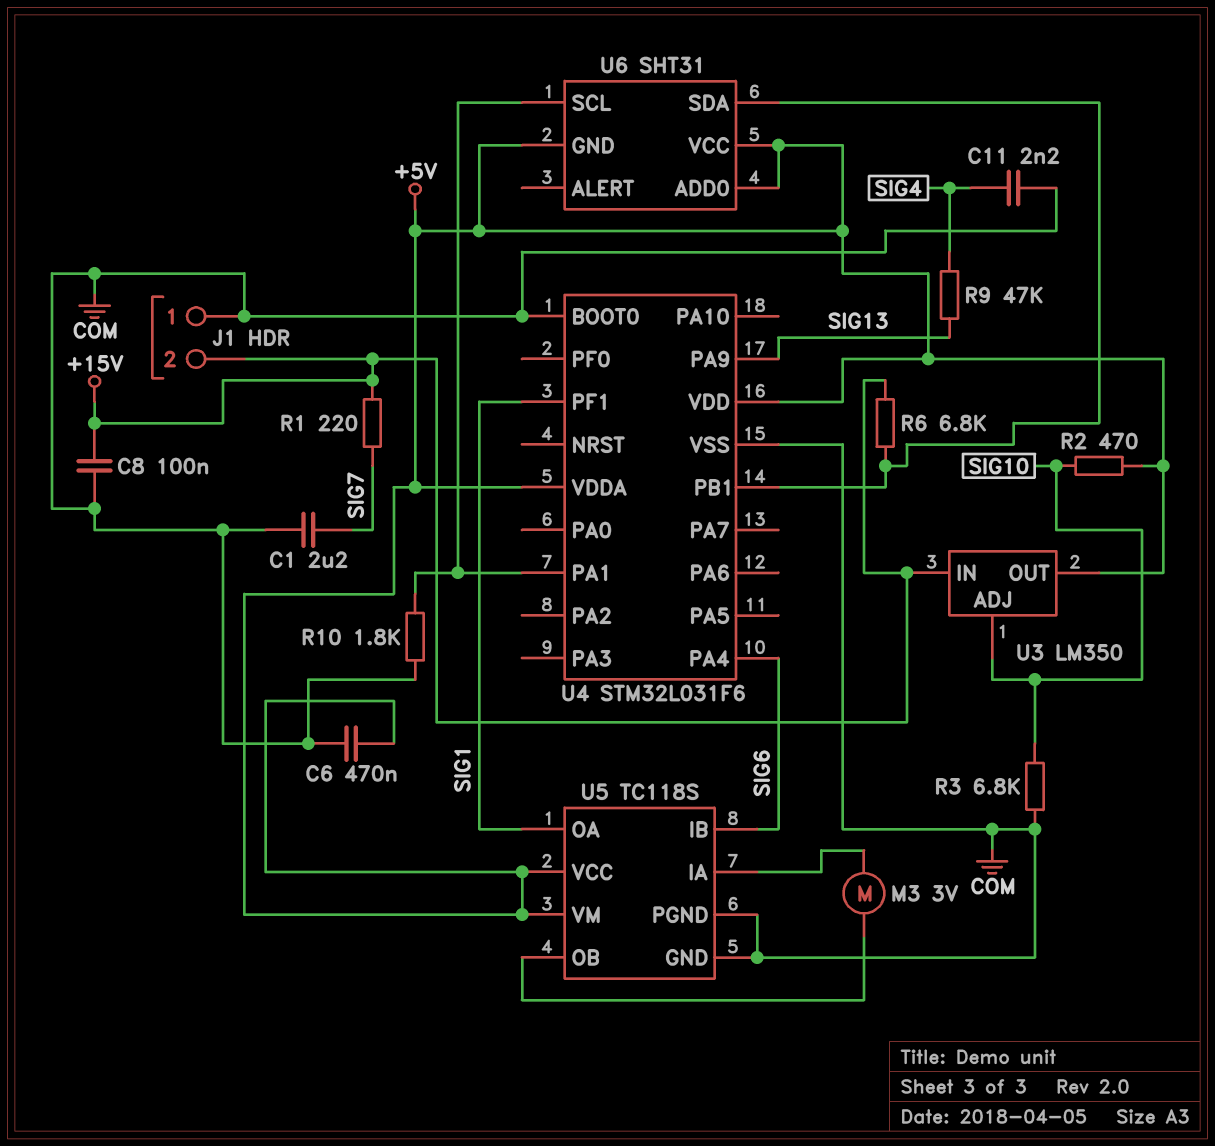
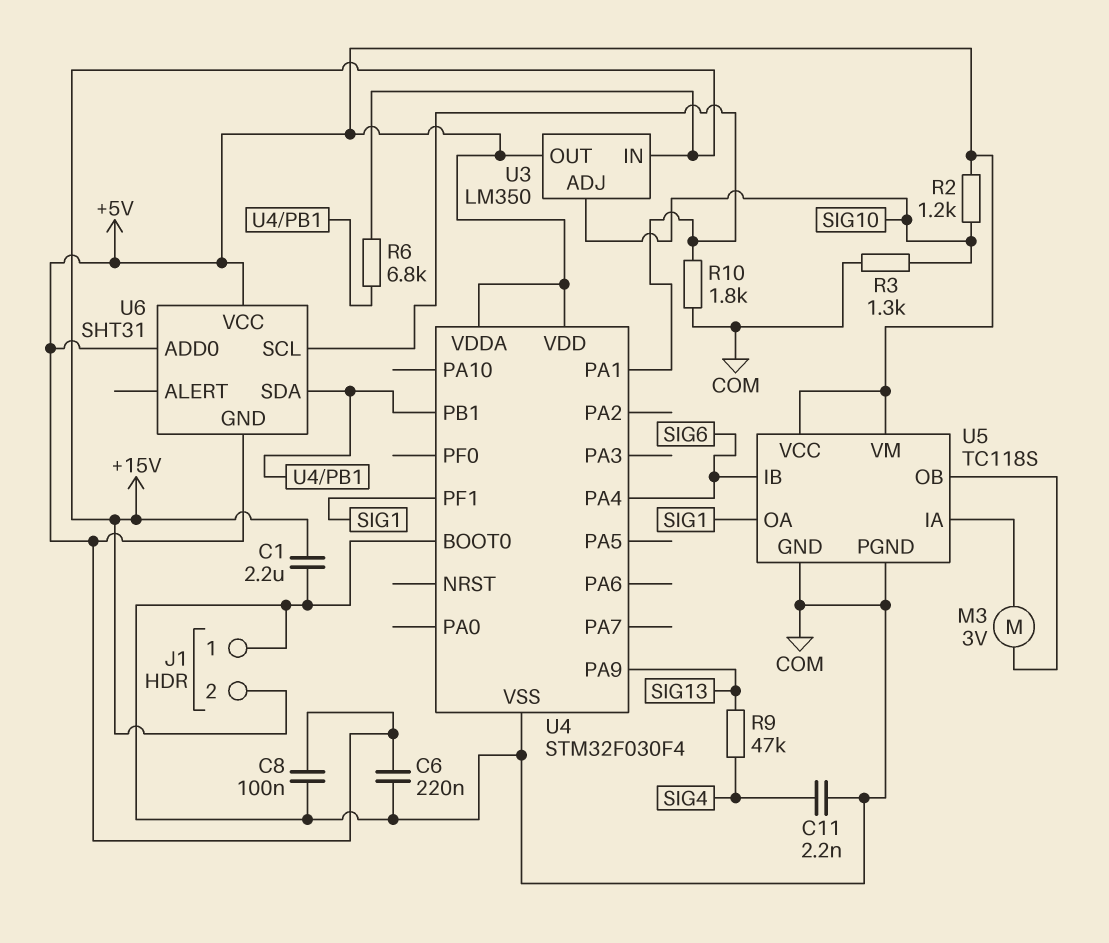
C1: 2.2uF (COM, SIG7) -> 2.2uF (+15V, COM)
C6: 470nF (+5V, COM) -> 220nF (+5V, COM)
C8: 100nF (+15V, COM) -> 100nF (+5V, COM)
R1: 220 (+15V, SIG7) -> none
R2: 470 (+5V, SIG10) -> 1.2k (+5V, SIG10)
R3: 6.8k (COM, SIG10) -> 1.3k (COM, SIG10)
U4: STM32L031F6 -> STM32F030F4

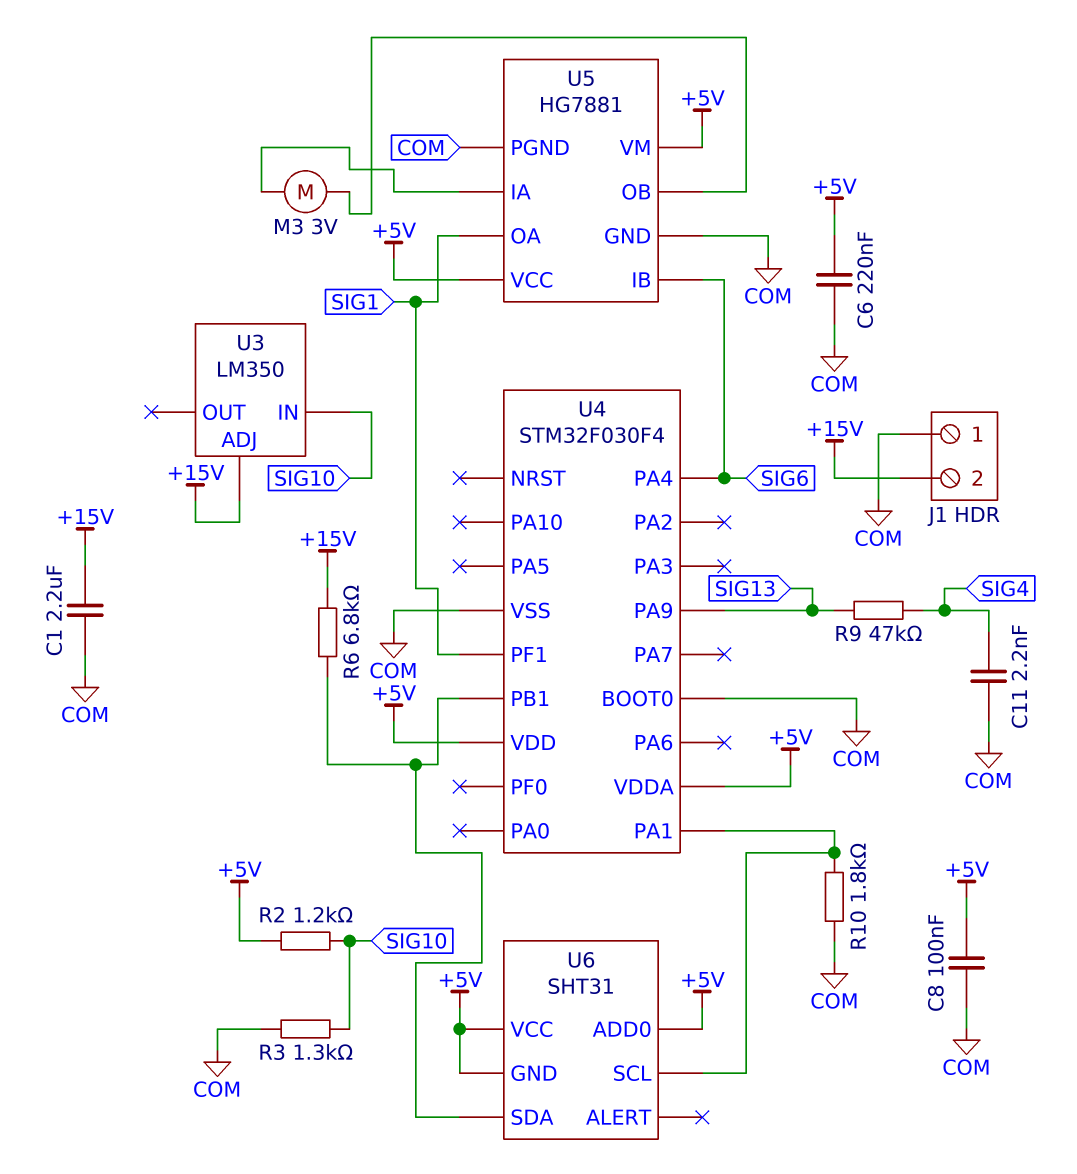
U3 pin ADJ: SIG10 -> +15V
U3 pin IN: +15V -> SIG10
U3 pin OUT: +5V -> none
U5: TC118S -> HG7881

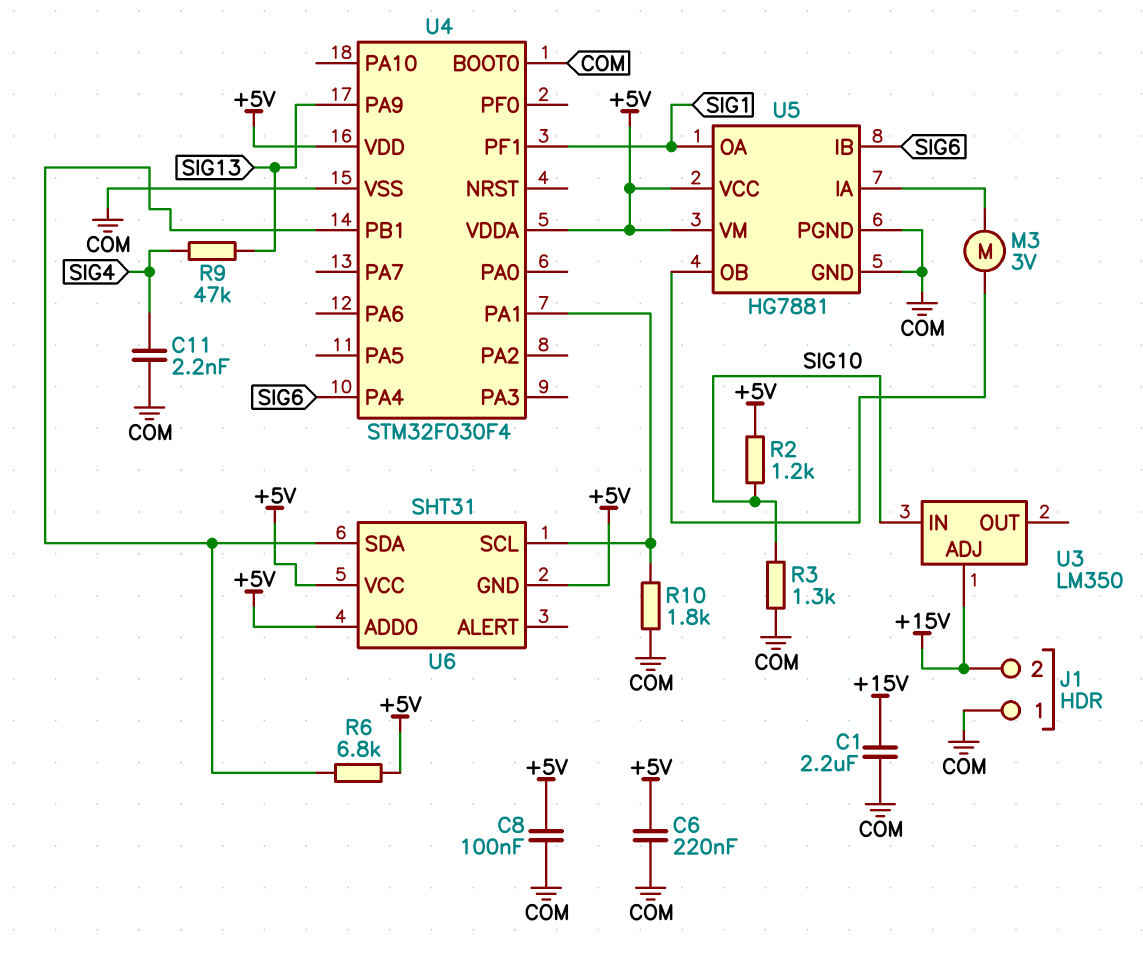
R6: 6.8k (+15V, U4/PB1) -> 6.8k (+5V, U4/PB1)

